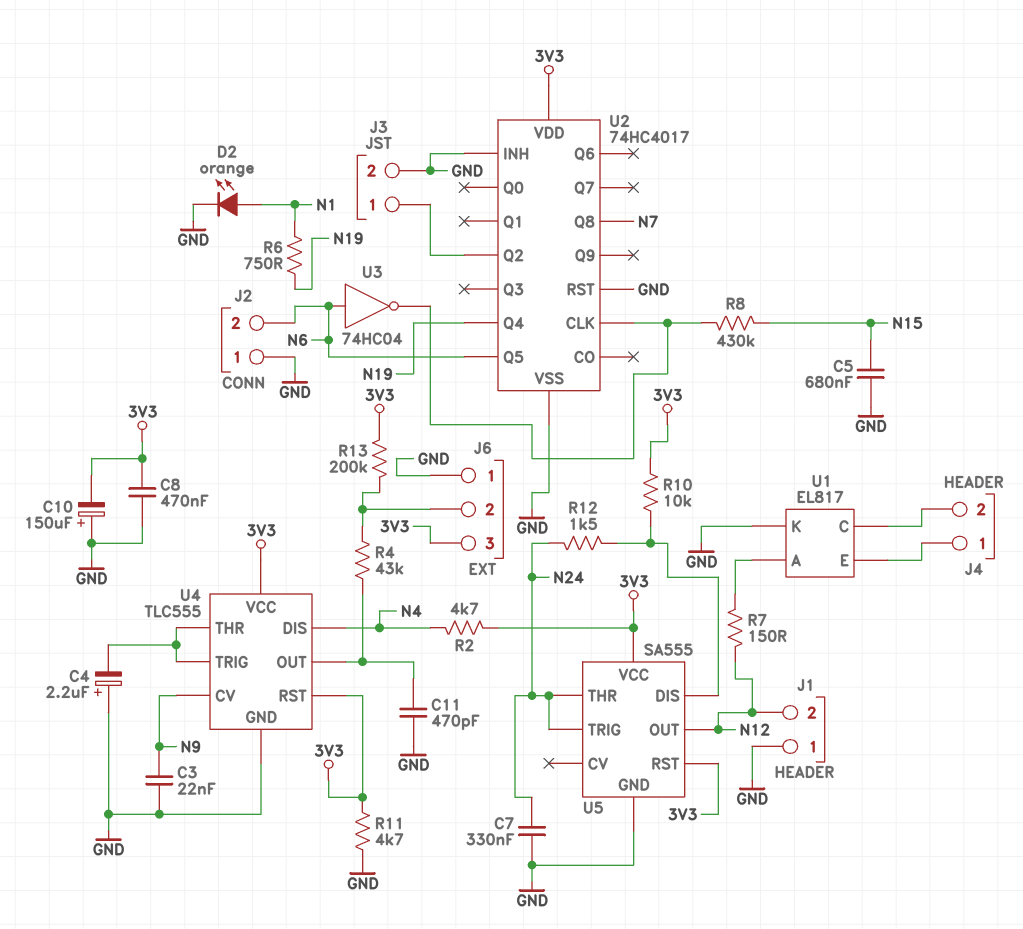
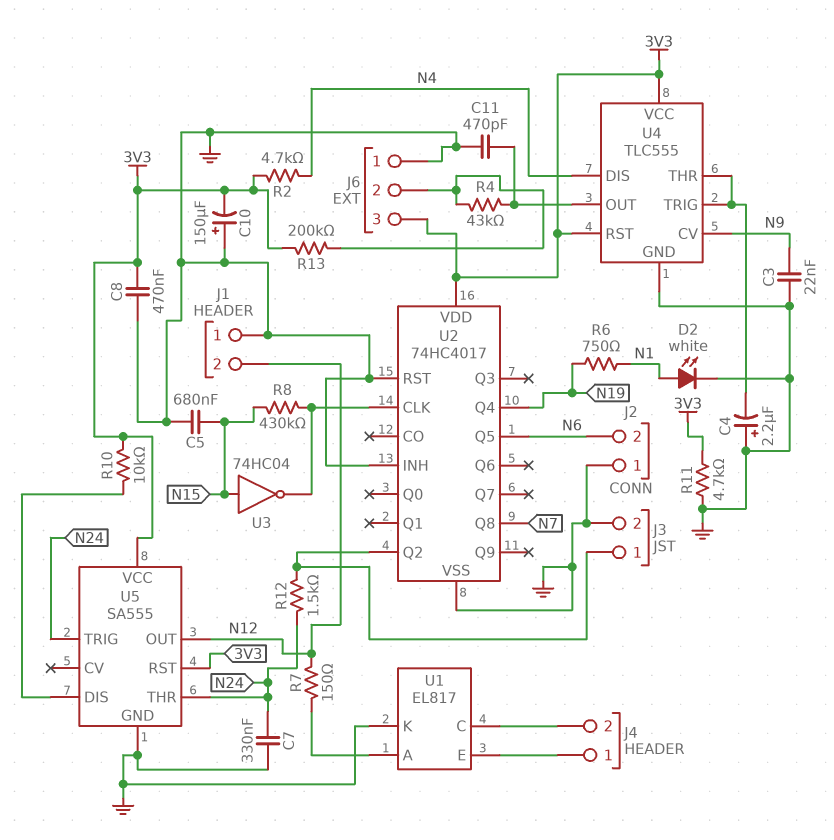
D2: LED orange (A N1, K GND) -> LED white (A N1, K GND)
R12: 1.5k (N24, U5/DIS) -> 1.5k (J3/1, N24)
U3: NOT 74HC04 (in N6, out U2/CLK) -> NOT 74HC04 (in N15, out U2/CLK)

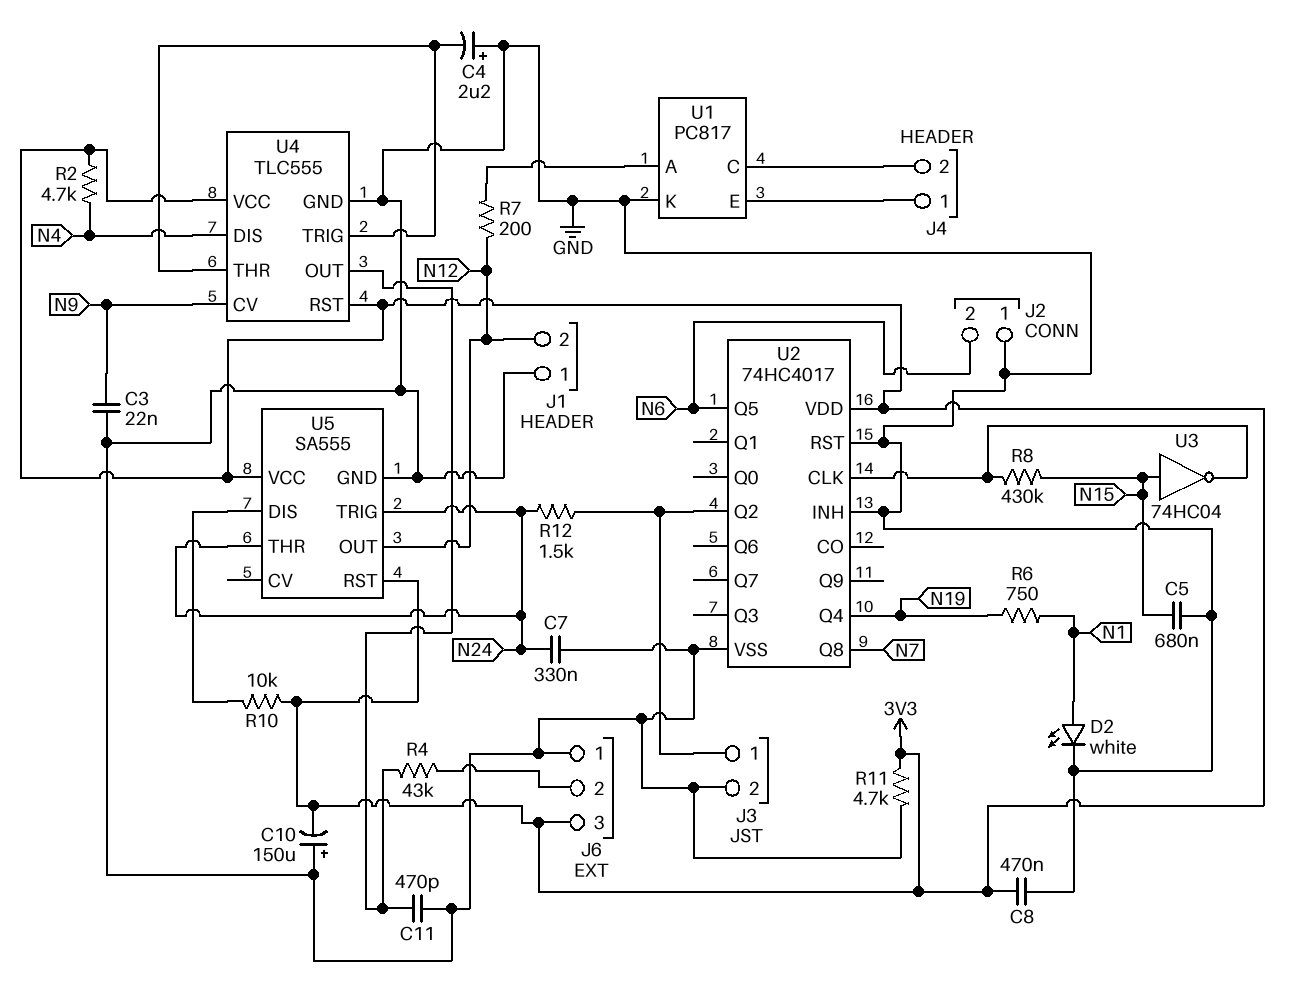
R7: 150 (N12, U1/A) -> 200 (N12, U1/A)
R13: 200k (3V3, J6/2) -> none
U1: EL817 -> PC817

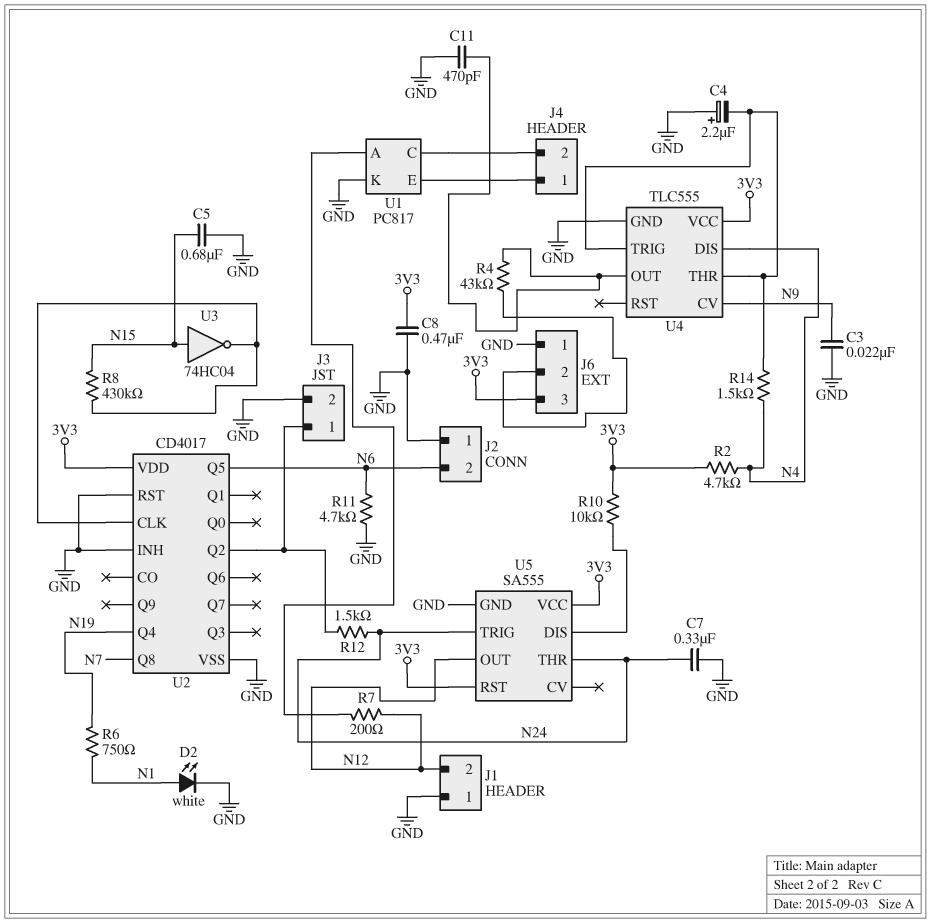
C10: 150uF (plus GND, minus 3V3) -> none
R11: 4.7k (3V3, GND) -> 4.7k (GND, N6)
R14: none -> 1.5k (N4, U4/THR)
U2: 74HC4017 -> CD4017
U4 pin RST: 3V3 -> none

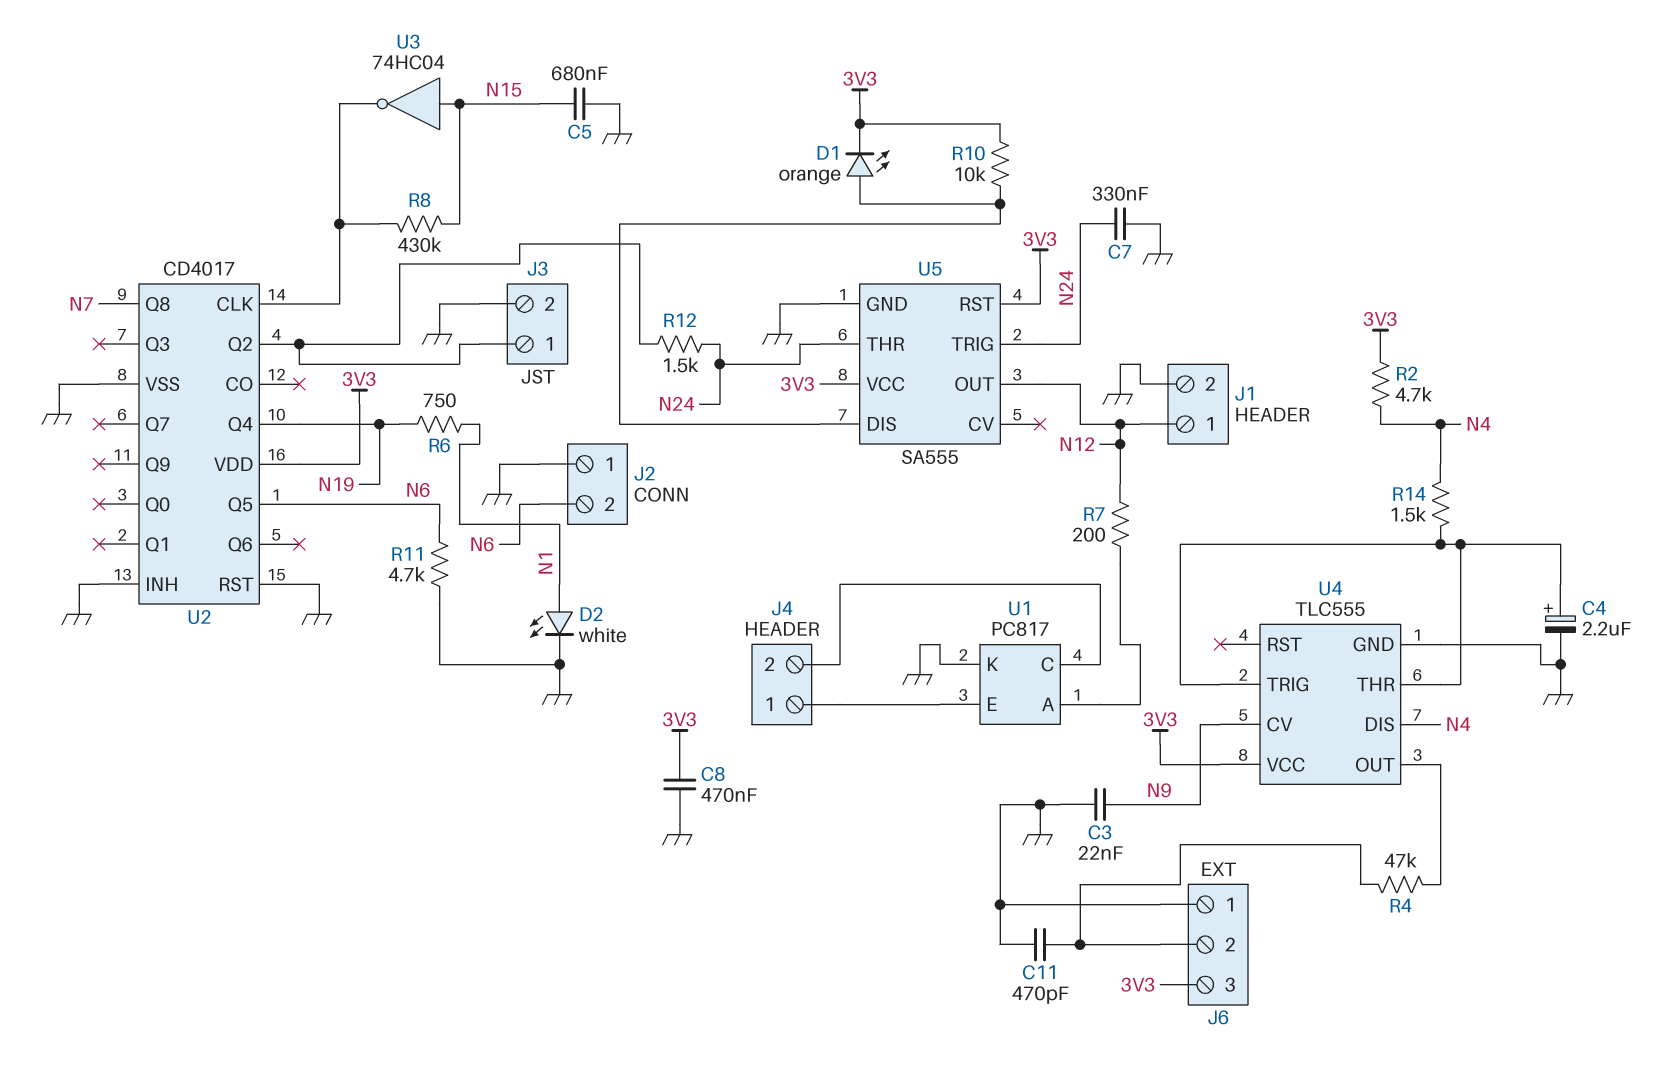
C4: 2.2uF (plus GND, minus U4/THR) -> 2.2uF (plus U4/THR, minus GND)
C11: 470pF (GND, U4/OUT) -> 470pF (GND, J6/2)
D1: none -> LED orange (A U5/DIS, K 3V3)
J1 pin 1: GND -> N12
J1 pin 2: N12 -> GND
R4: 43k (J6/2, U4/OUT) -> 47k (J6/2, U4/OUT)

